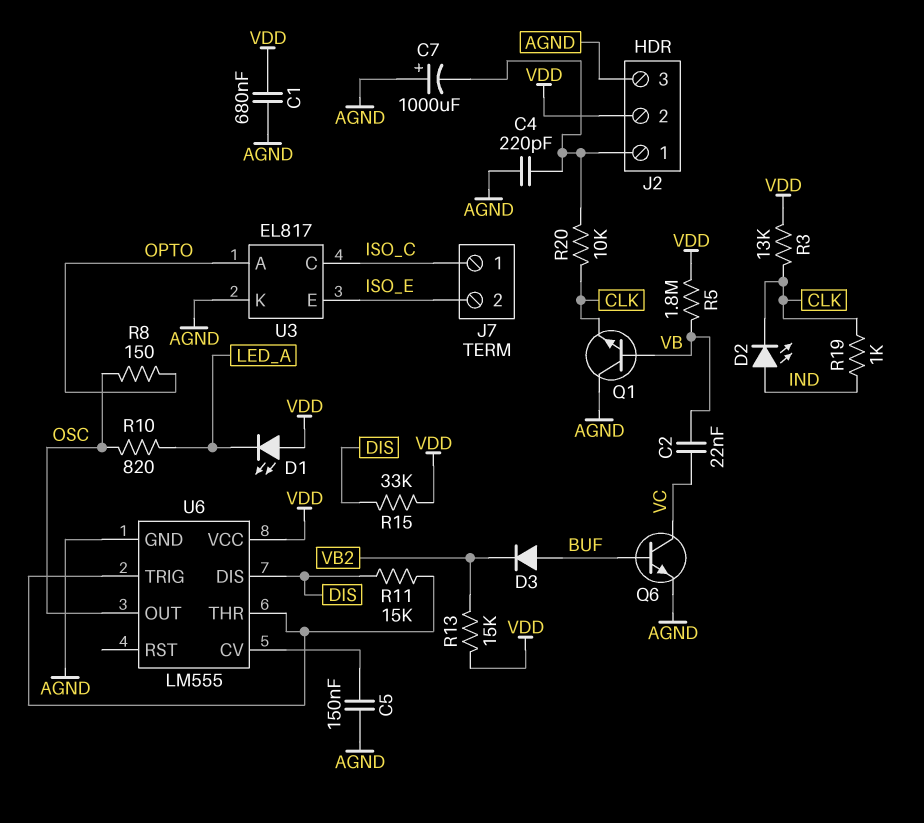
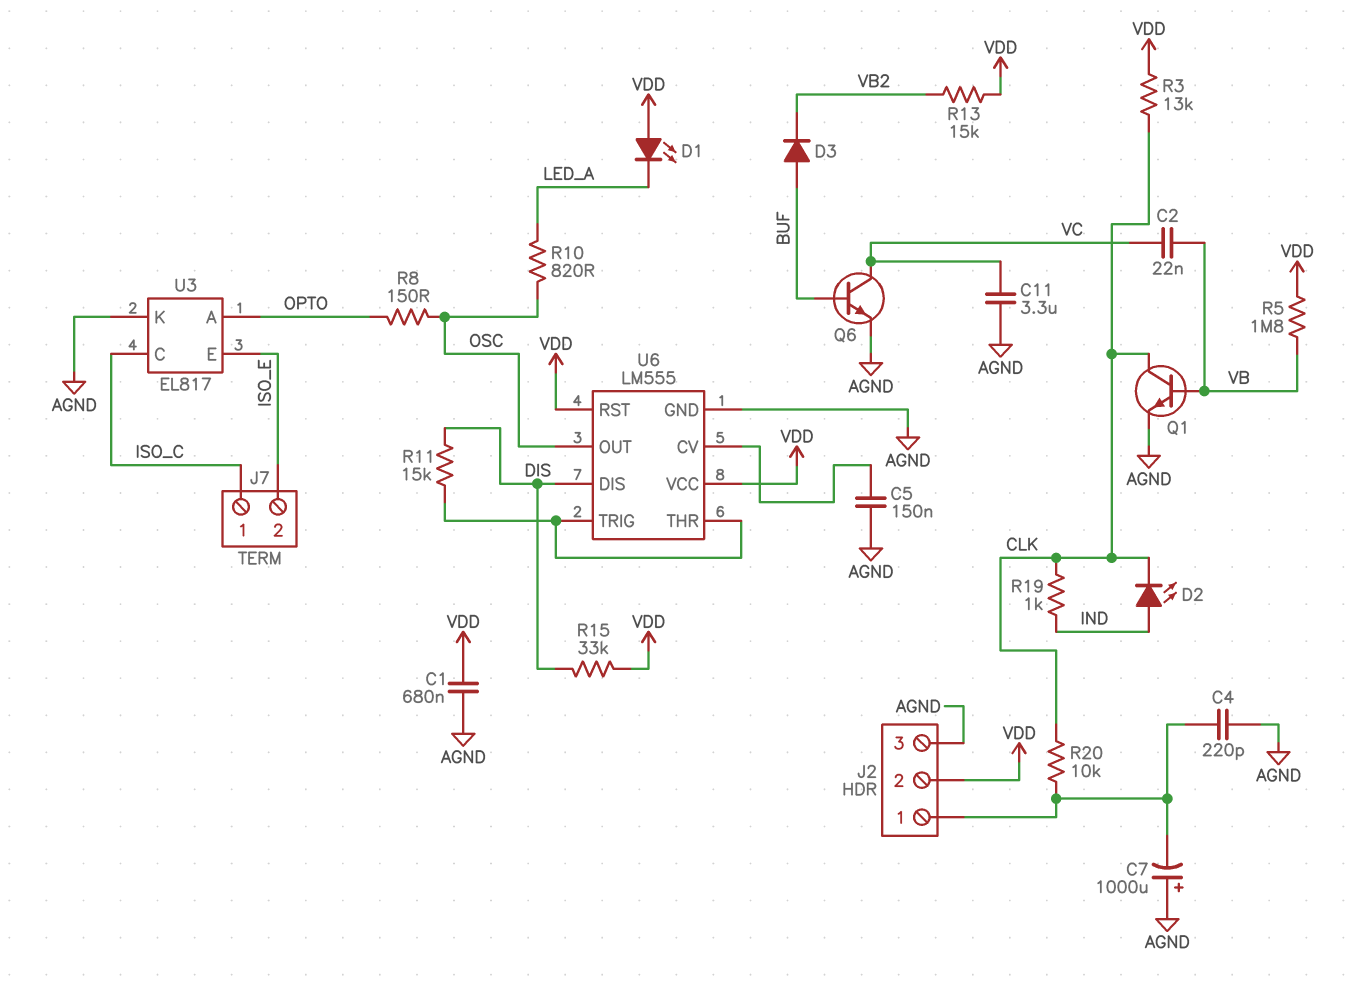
C11: none -> 3.3uF (AGND, VC)
Q1: NPN (B VB, C AGND, E CLK) -> NPN (B VB, C CLK, E AGND)
U6 pin RST: none -> VDD

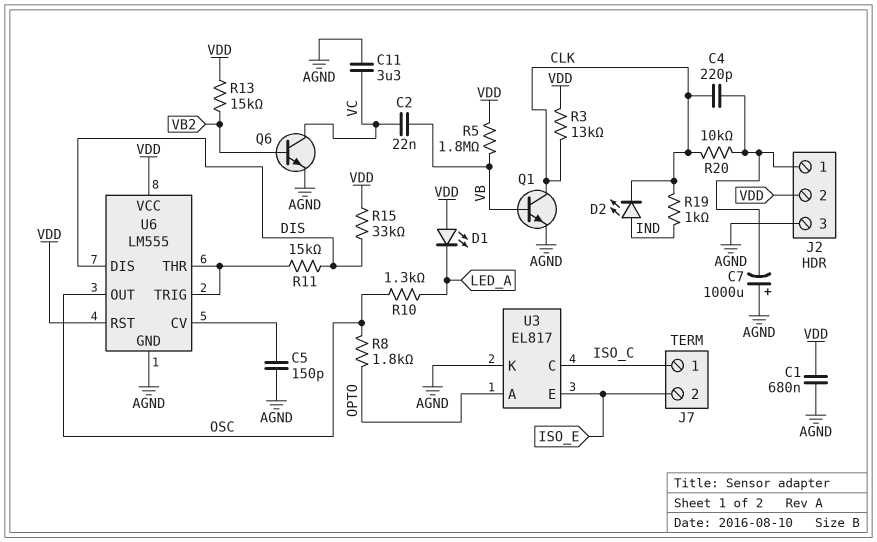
C4: 220pF (AGND, J2/1) -> 220pF (CLK, J2/1)
C5: 150nF (AGND, U6/CV) -> 150pF (AGND, U6/CV)
D3: diode (A BUF, K VB2) -> none
Q6: NPN (B BUF, C VC, E AGND) -> NPN (B VB2, C VC, E AGND)
R8: 150 (OPTO, OSC) -> 1.8k (OPTO, OSC)
R10: 820 (LED_A, OSC) -> 1.3k (LED_A, OSC)

